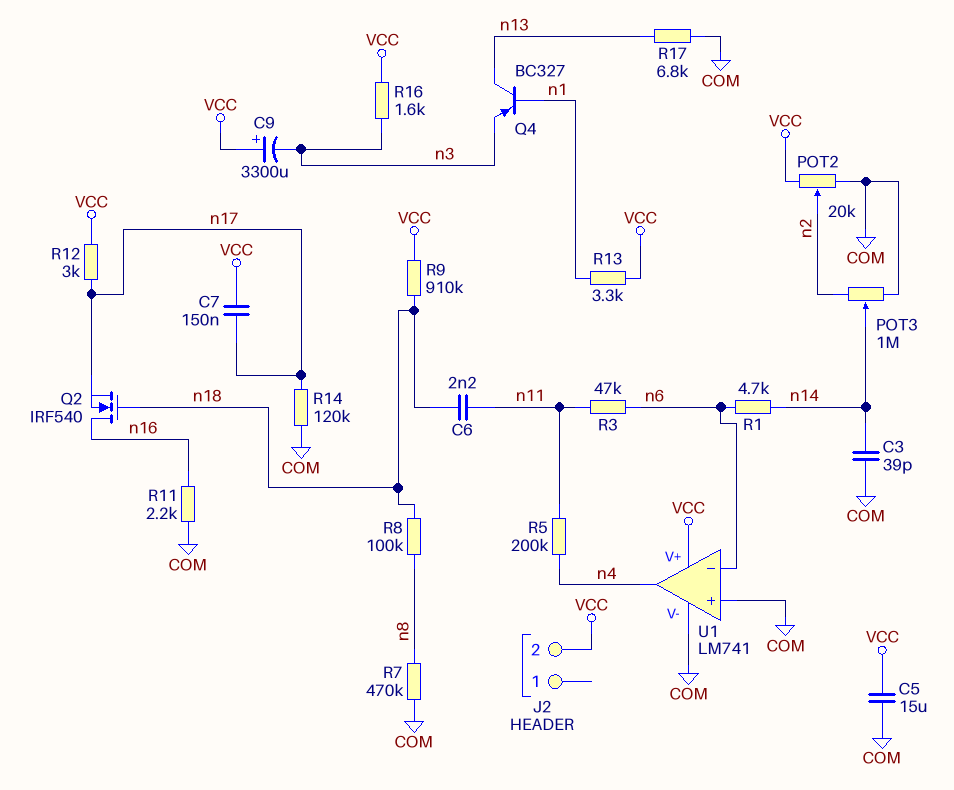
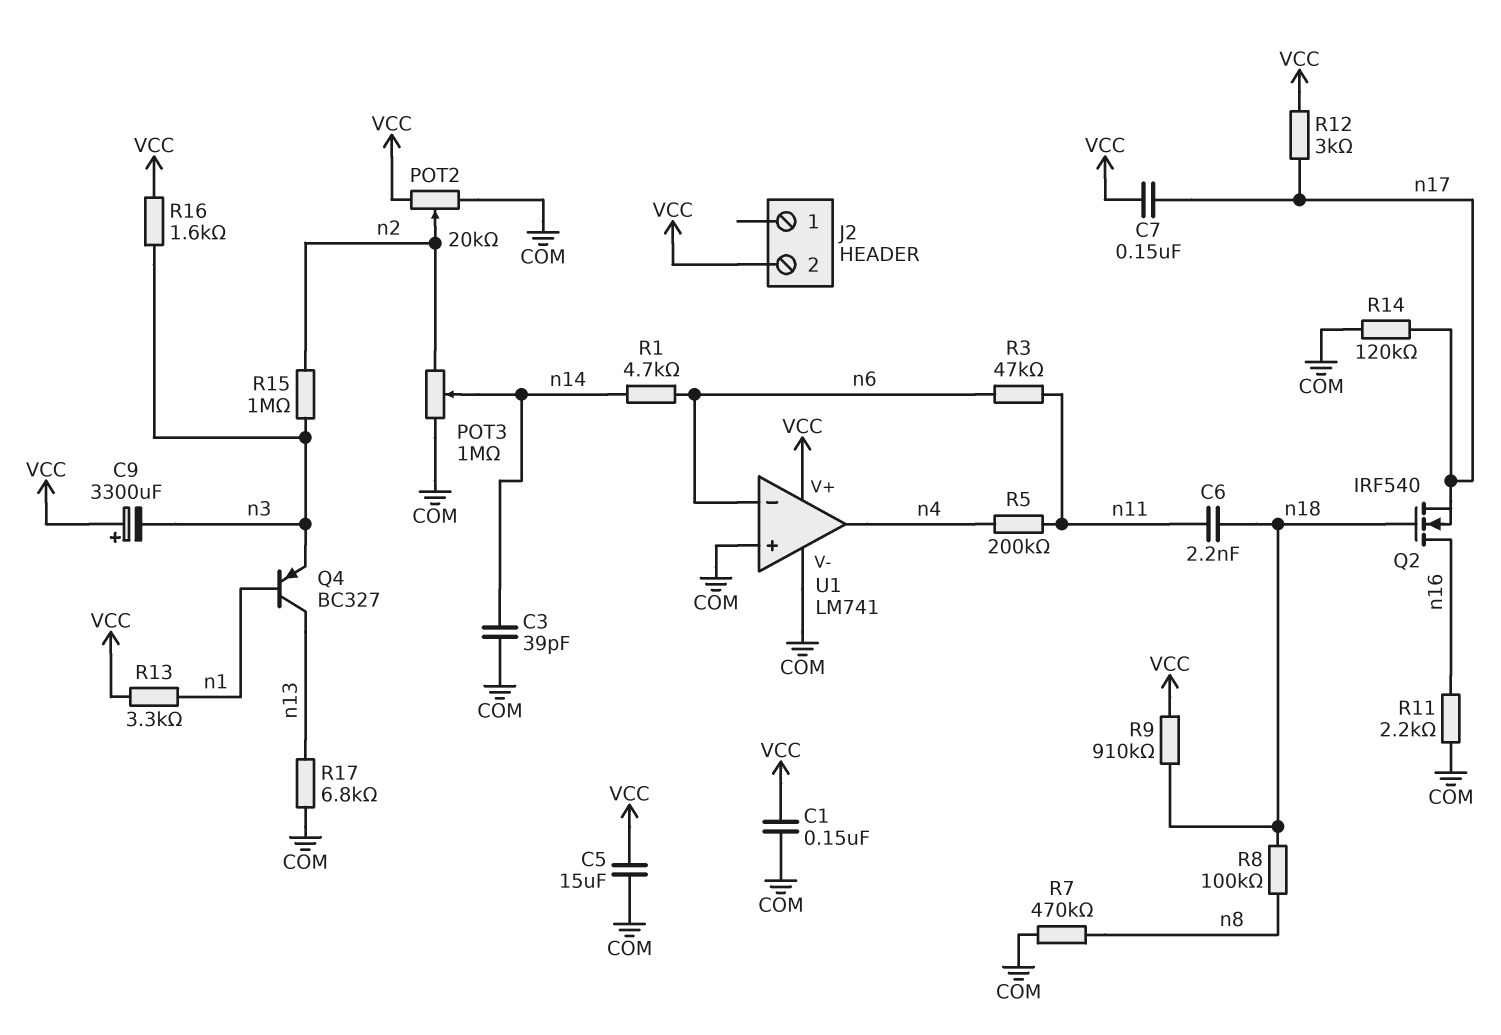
C1: none -> 150nF (COM, VCC)
R15: none -> 1M (n2, n3)

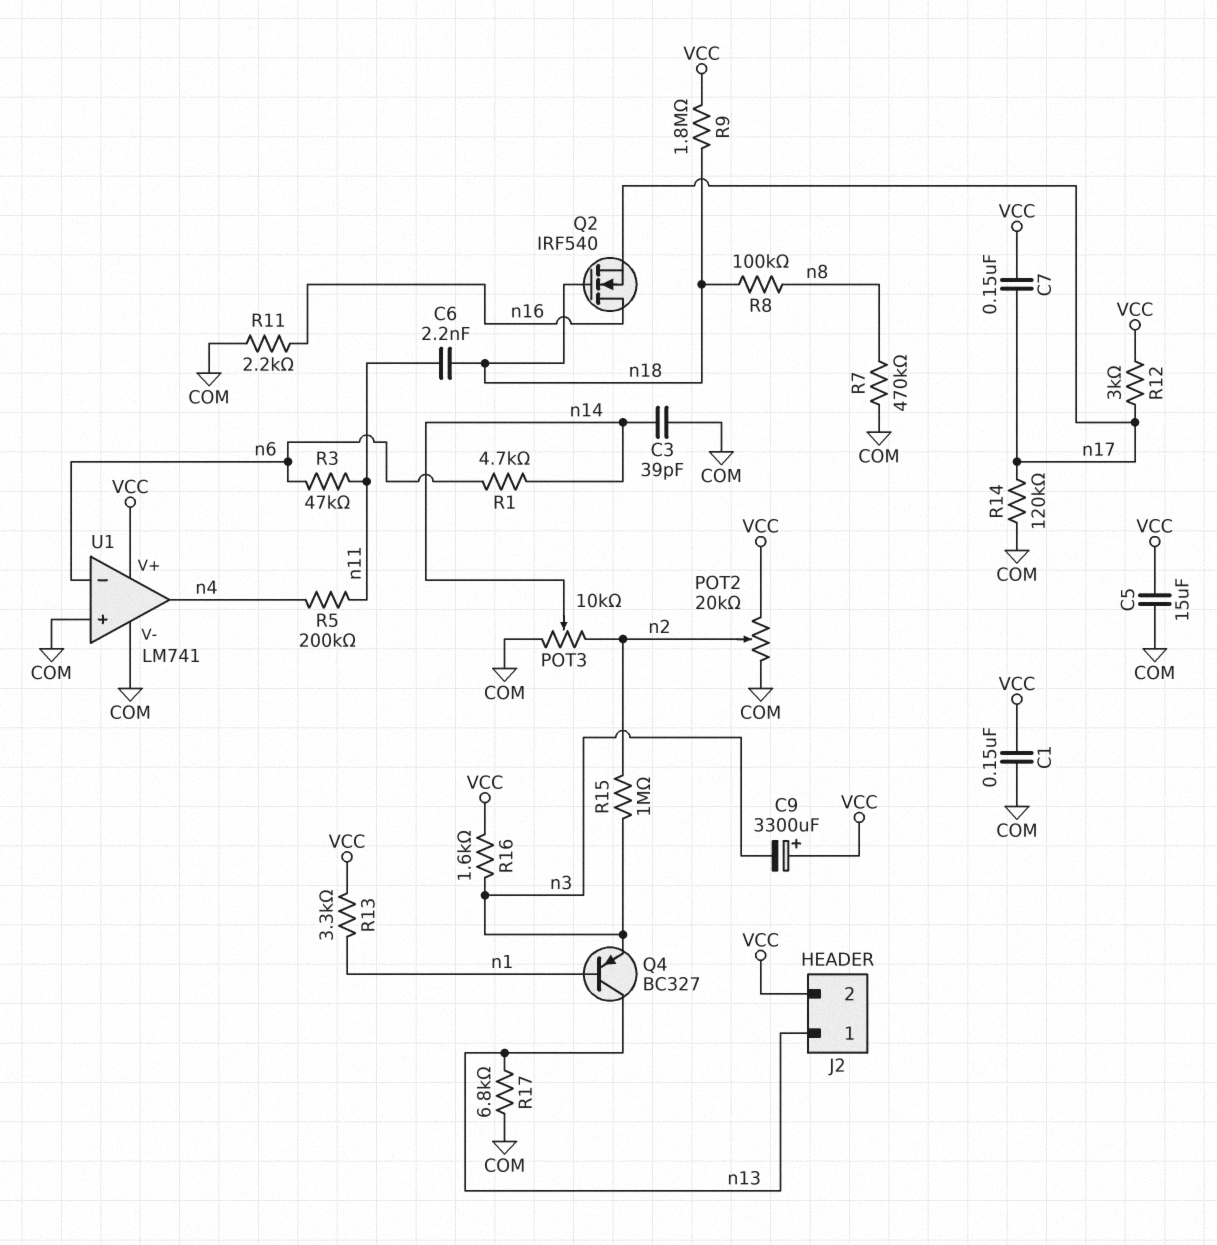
J2 pin 1: none -> n13
POT3: 1M (COM, n2, wiper n14) -> 10k (COM, n2, wiper n14)
R9: 910k (VCC, n18) -> 1.8M (VCC, n18)

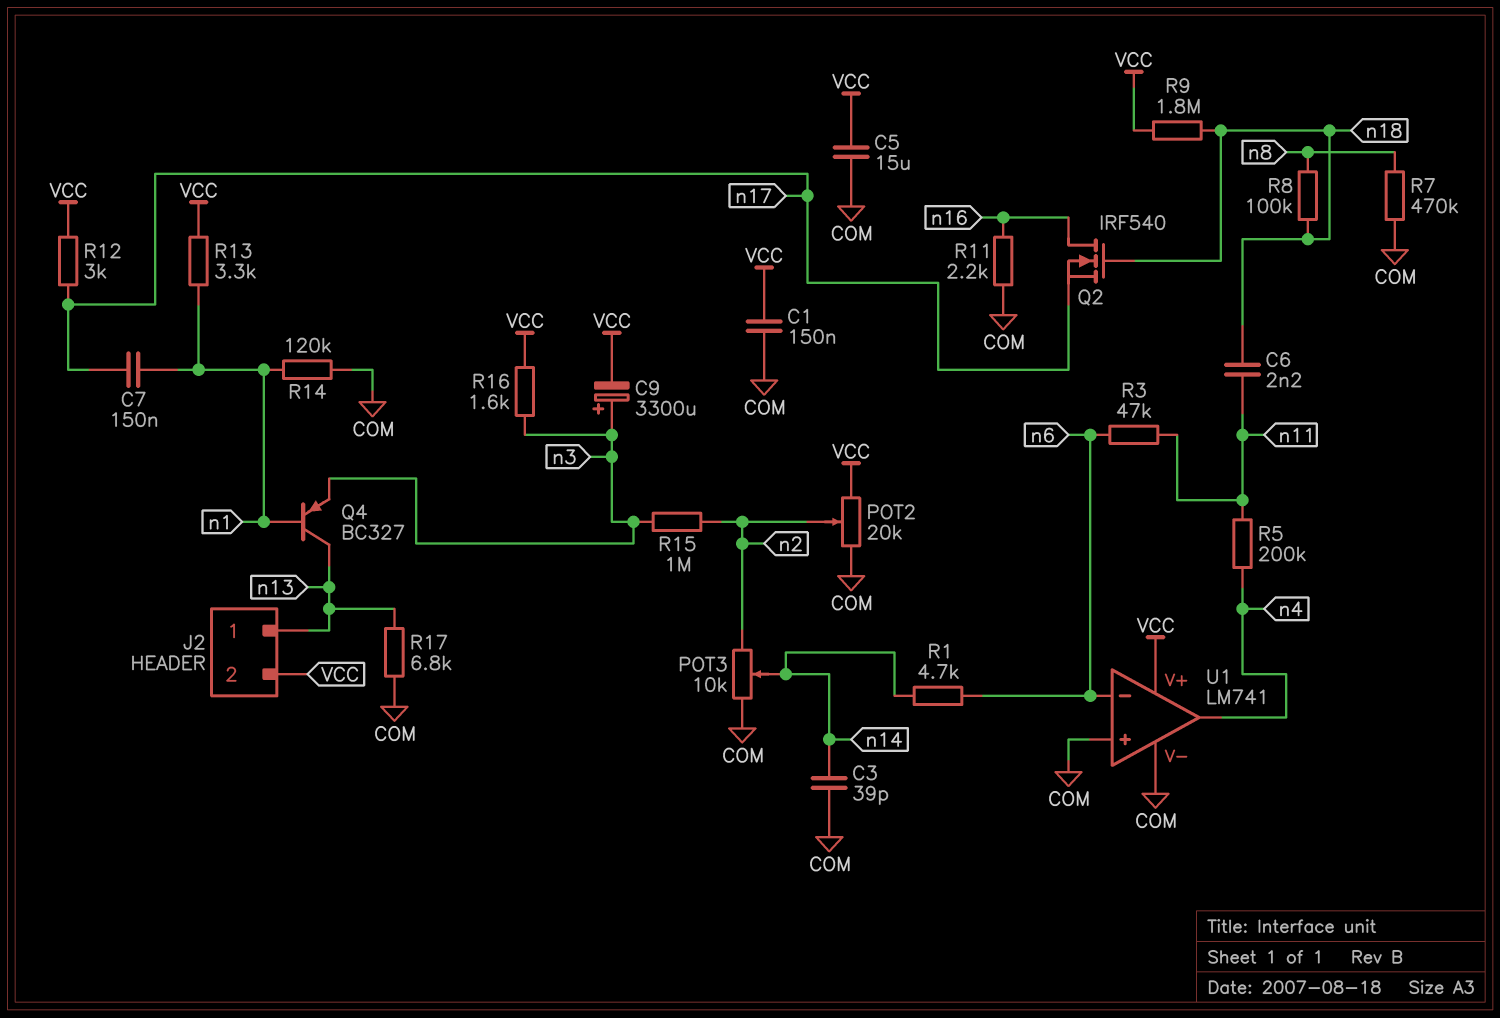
C7: 150nF (VCC, n17) -> 150nF (n1, n17)
C9: 3300uF (plus VCC, minus n3) -> 3300uF (plus n3, minus VCC)
R14: 120k (COM, n17) -> 120k (COM, n1)

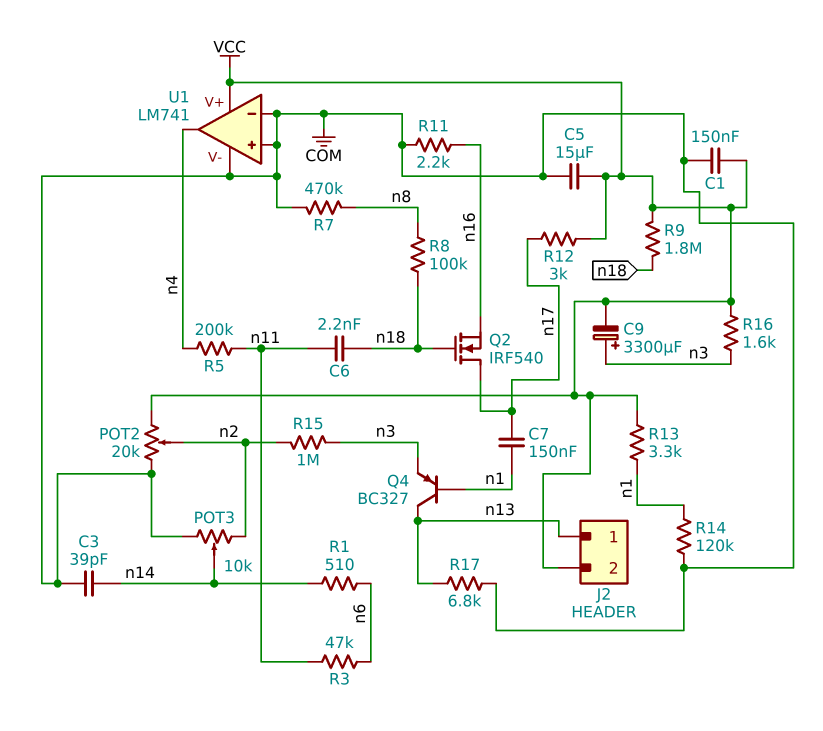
Q2: NMOS IRF540 (G n18, D n16, S n17) -> NMOS IRF540 (G n18, D n17, S n16)
R1: 4.7k (n6, n14) -> 510 (n6, n14)
U1 pin in-: n6 -> COM

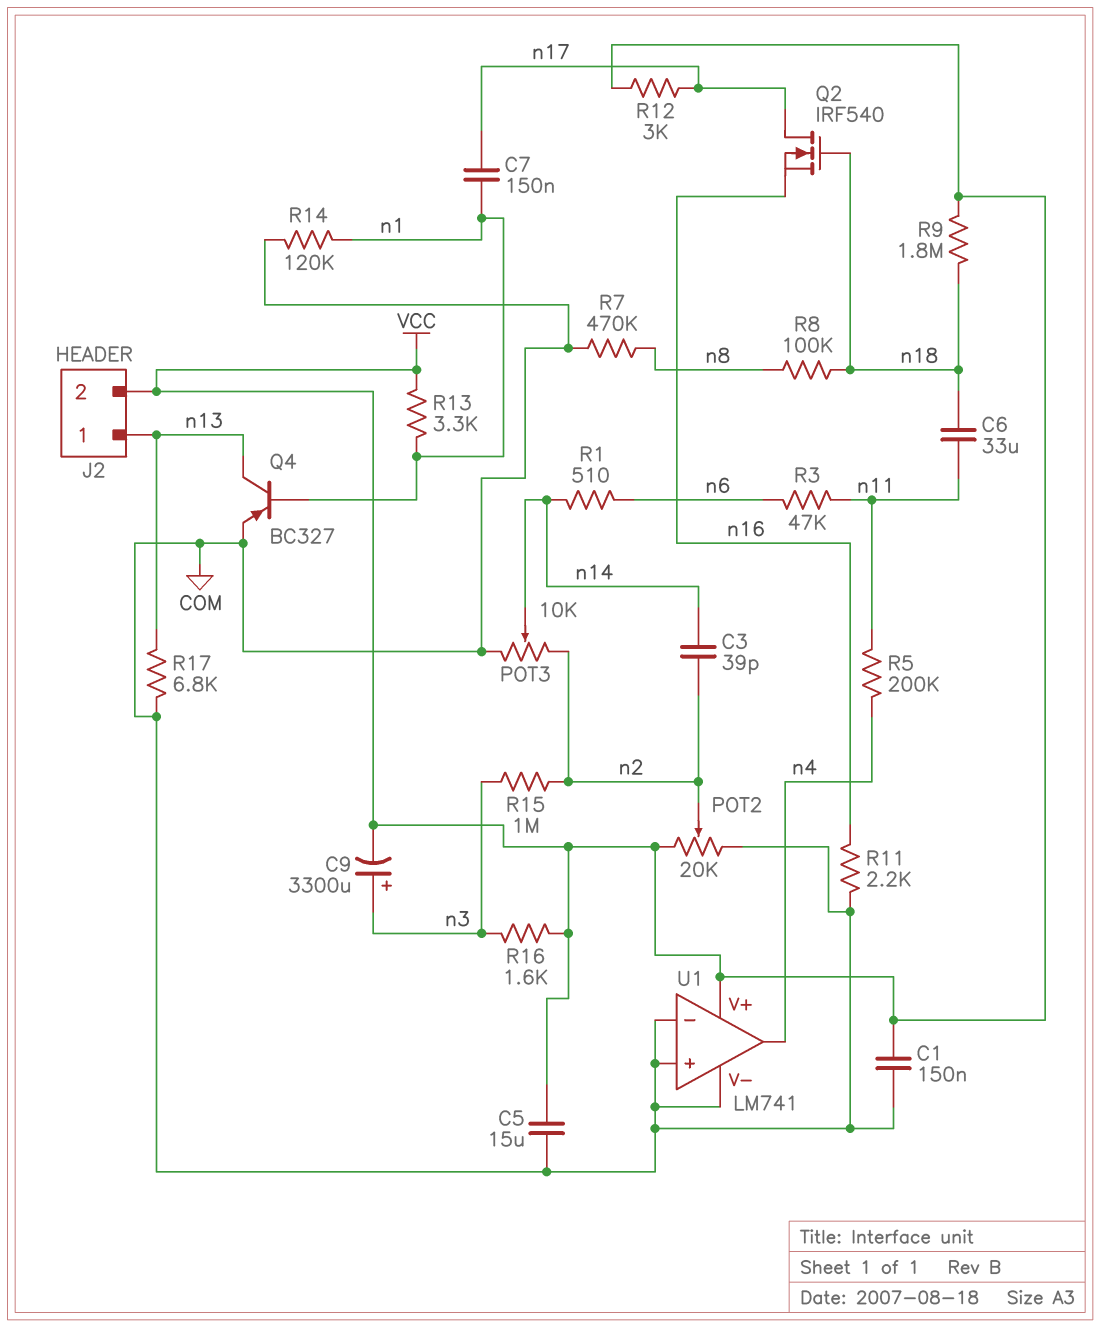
C3: 39pF (COM, n14) -> 39pF (n2, n14)
C6: 2.2nF (n11, n18) -> 33uF (n11, n18)
Q4: PNP BC327 (B n1, C n13, E n3) -> PNP BC327 (B n1, C n13, E COM)

